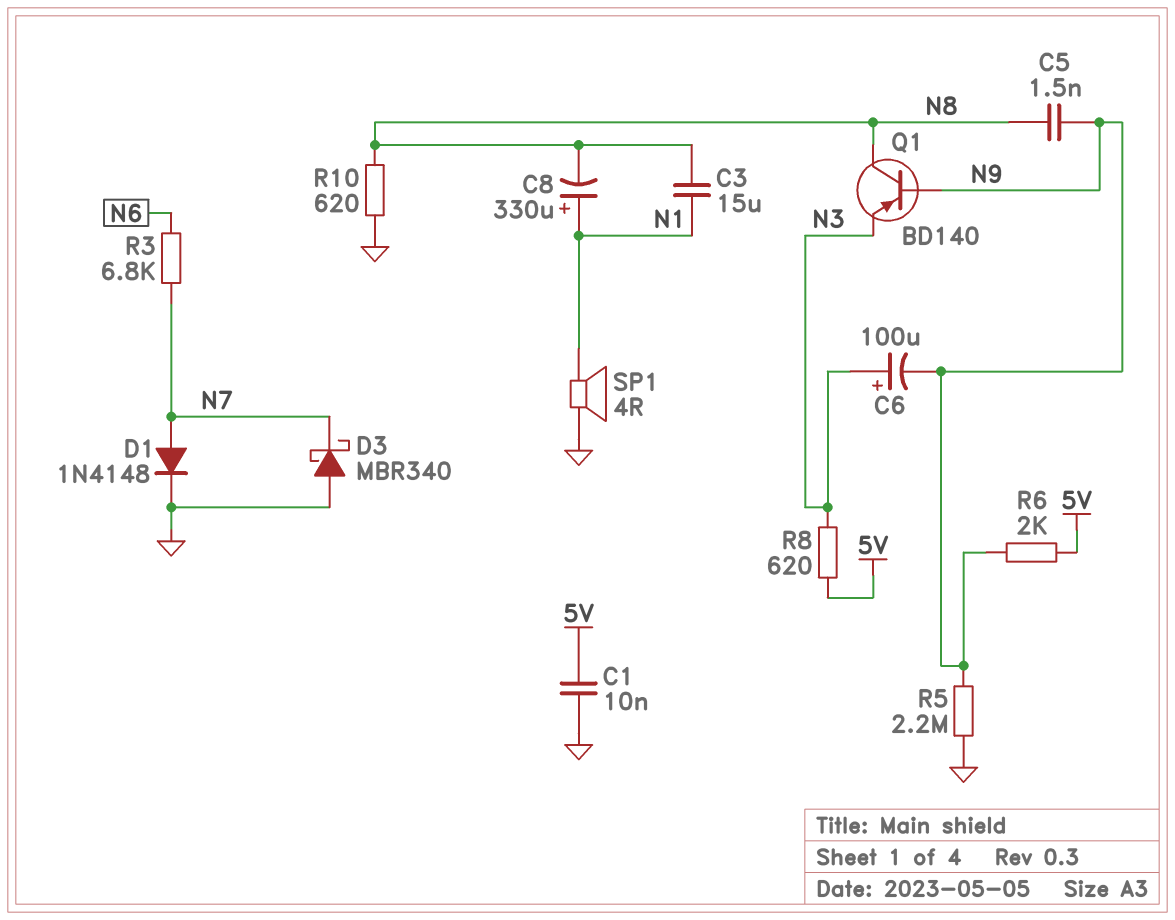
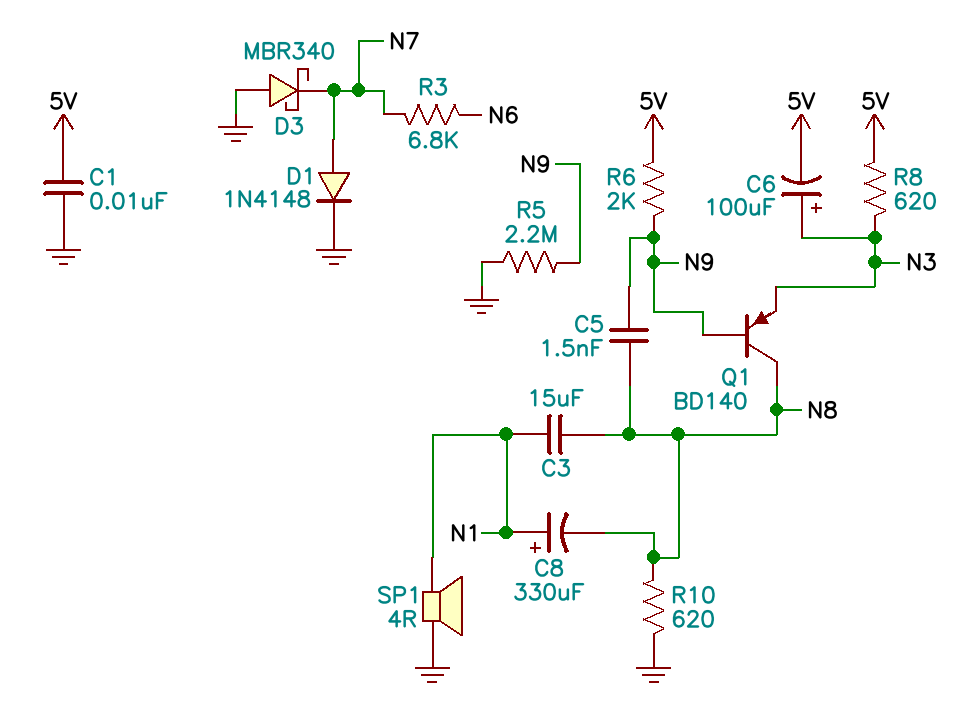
C6: 100uF (plus N3, minus N9) -> 100uF (plus N3, minus 5V)

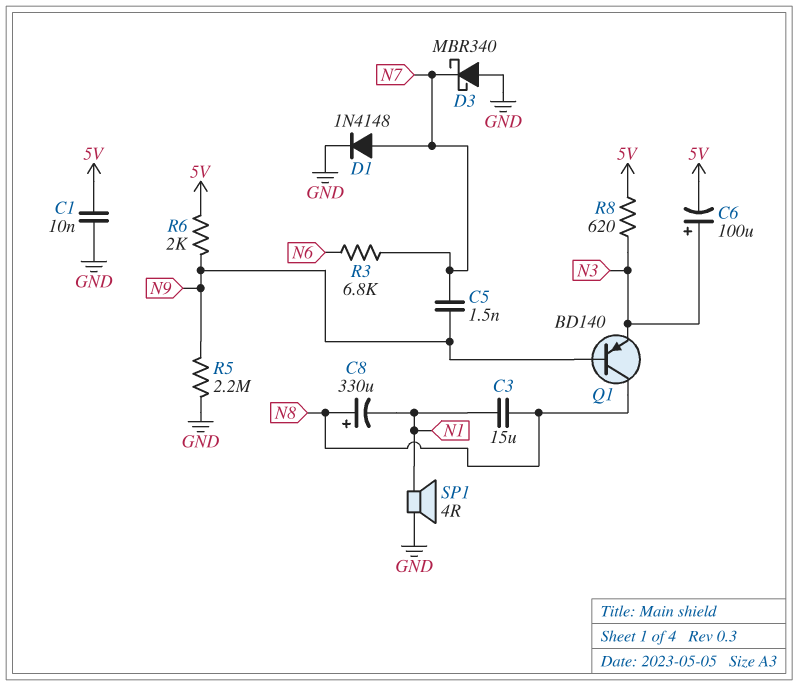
C5: 1.5nF (N8, N9) -> 1.5nF (N7, N9)
C8: 330uF (plus N1, minus N8) -> 330uF (plus N8, minus N1)
R10: 620 (GND, N8) -> none

